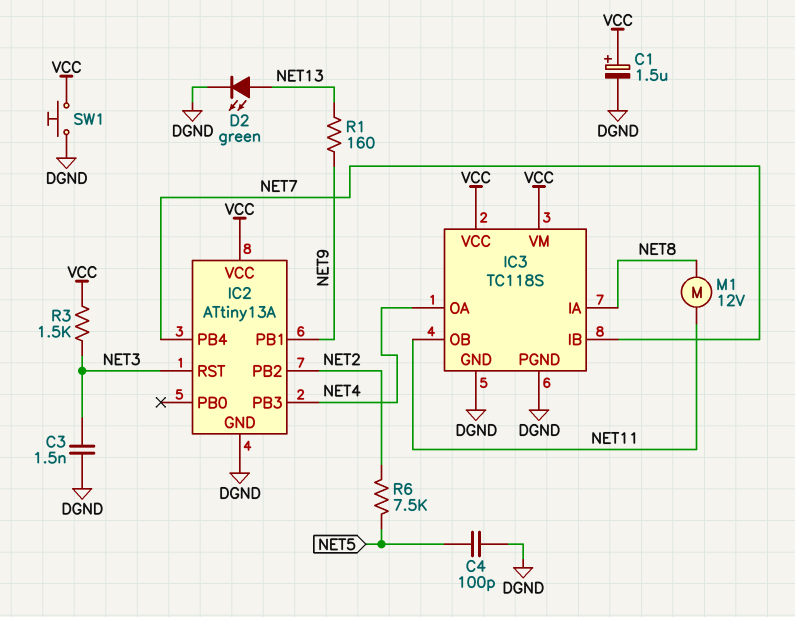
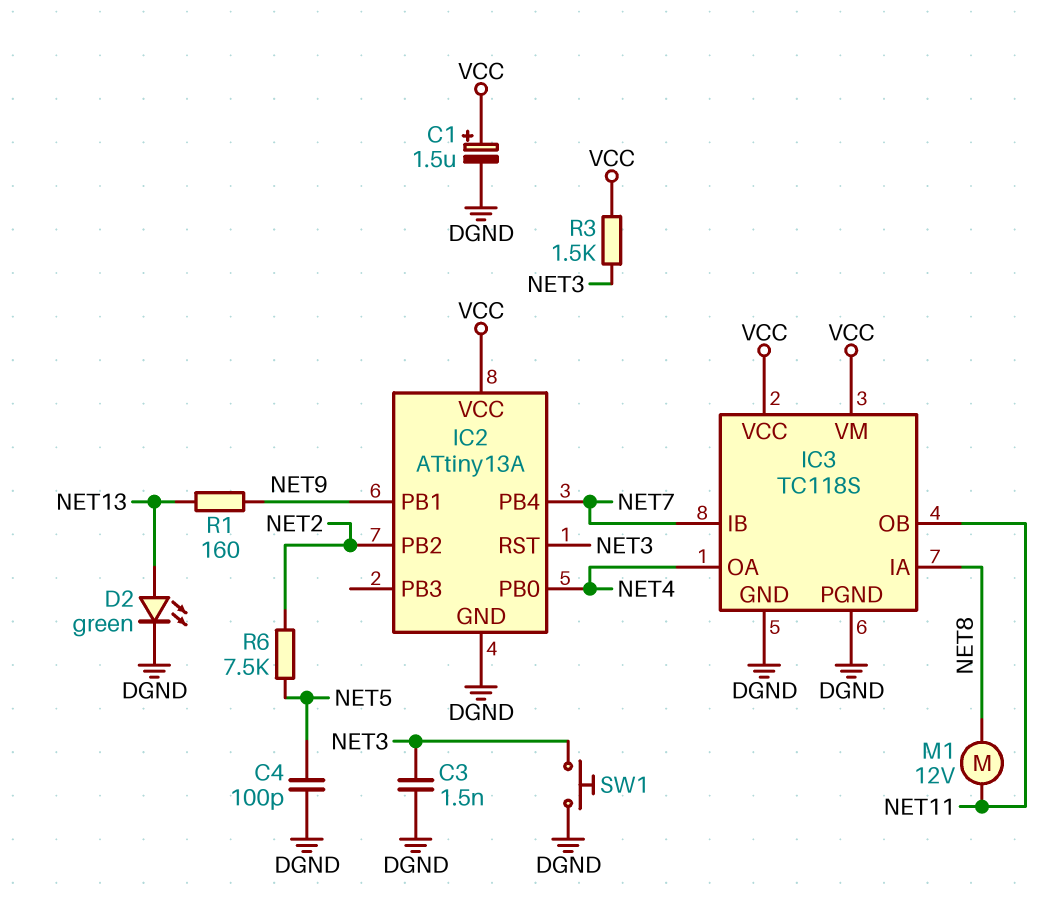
IC2 pin PB0: none -> NET4
IC2 pin PB3: NET4 -> none
SW1: button (DGND, VCC) -> button (DGND, NET3)

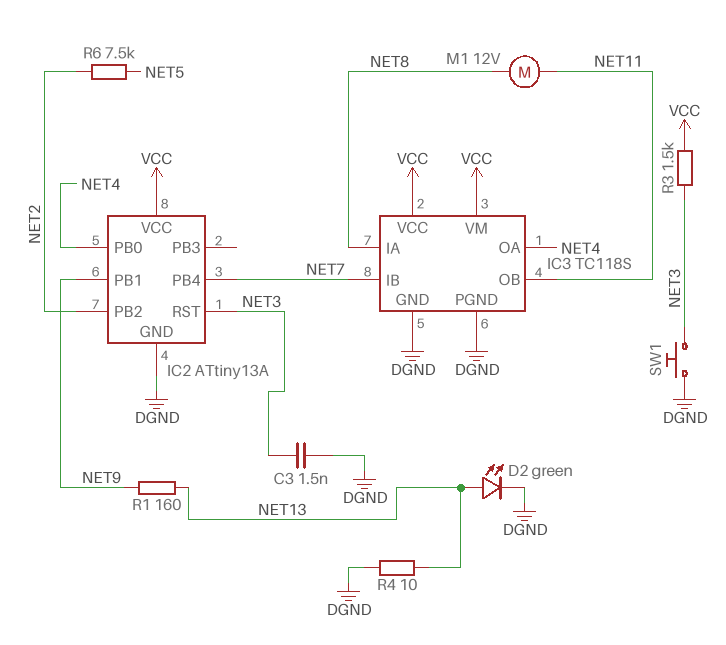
C1: 1.5uF (plus VCC, minus DGND) -> none
C4: 100pF (DGND, NET5) -> none
R4: none -> 10 (DGND, NET13)

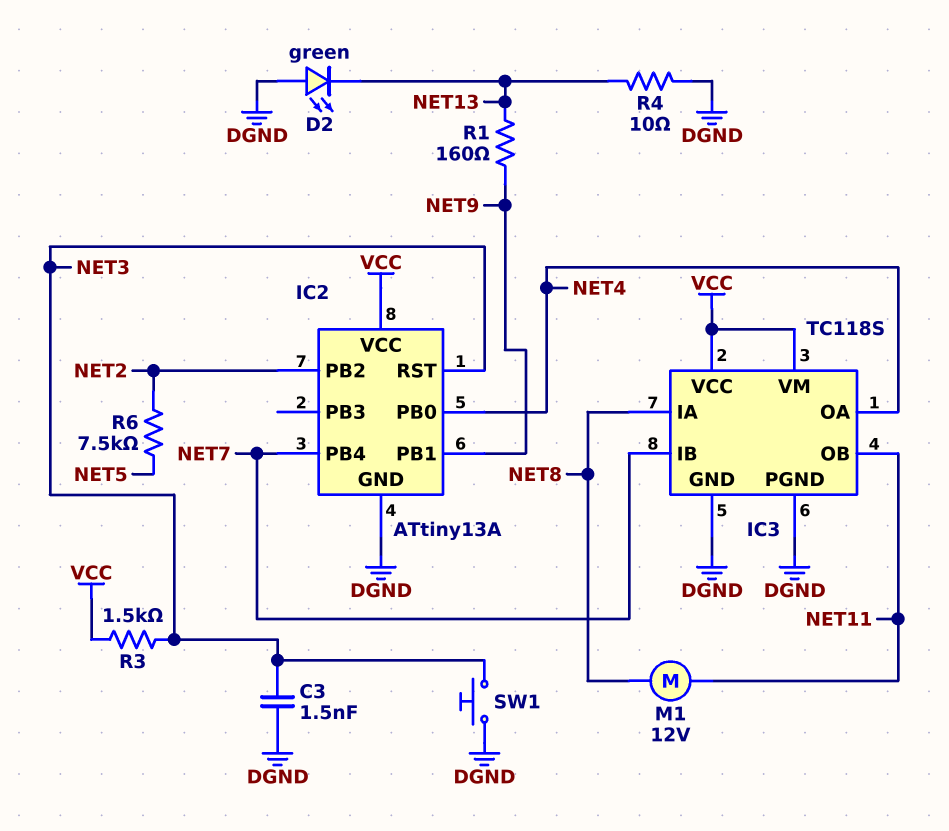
D2: LED green (A NET13, K DGND) -> LED green (A DGND, K NET13)

